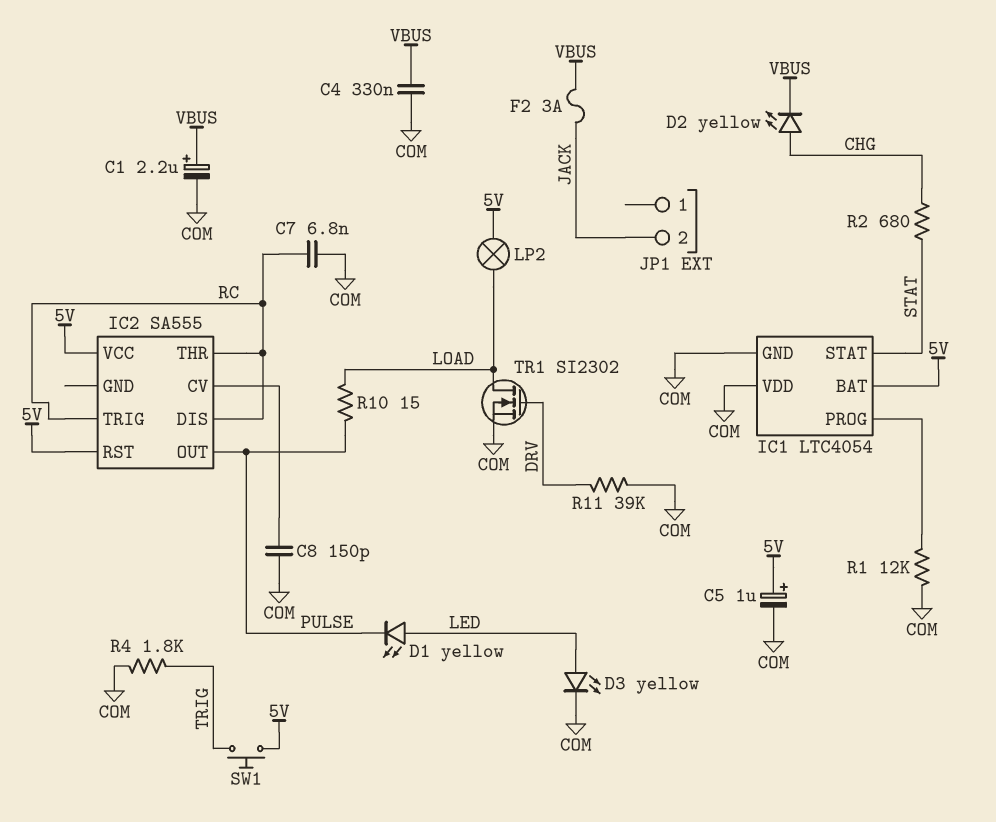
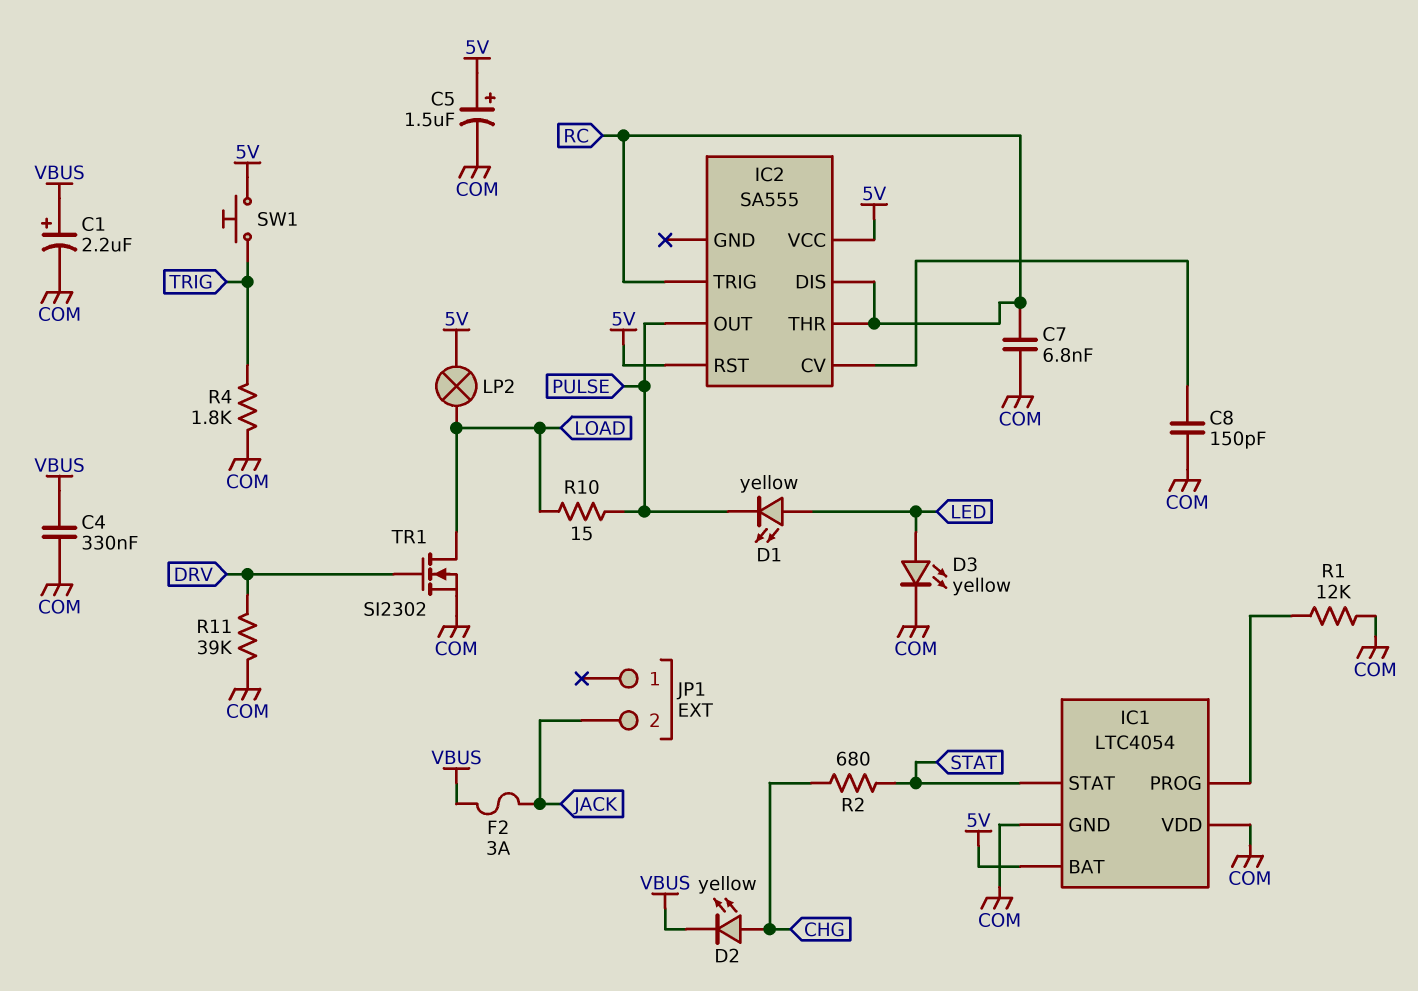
C5: 1uF (plus 5V, minus COM) -> 1.5uF (plus 5V, minus COM)

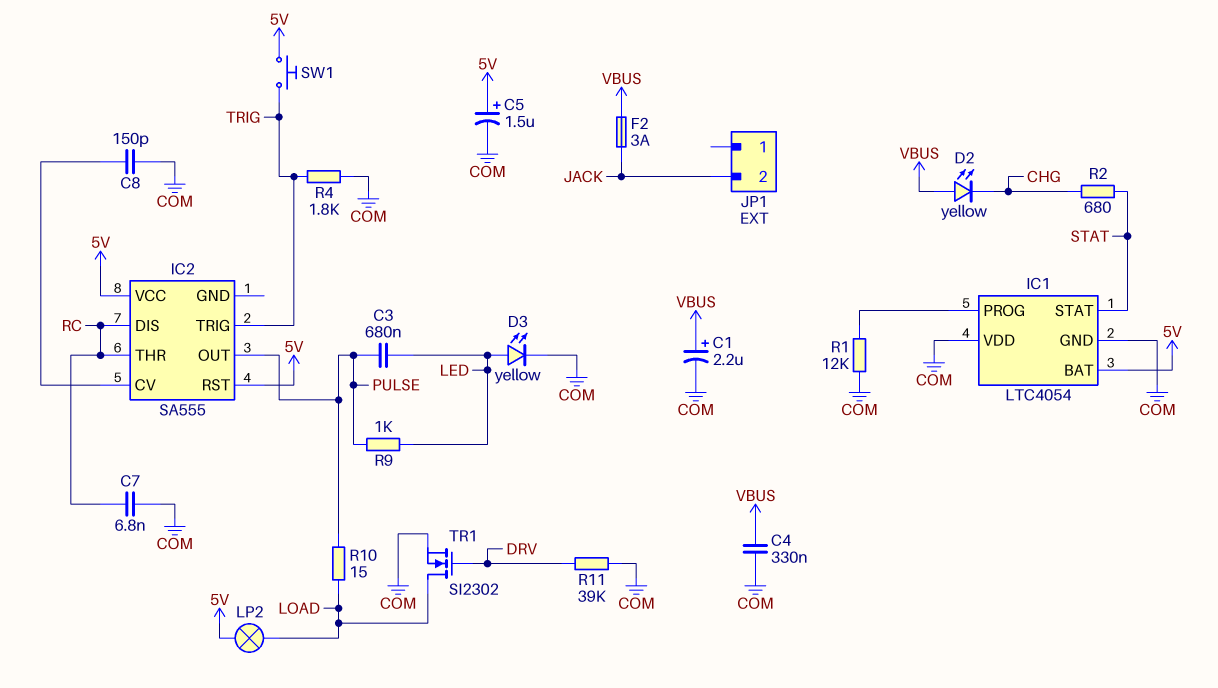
C3: none -> 680nF (LED, PULSE)
D1: LED yellow (A LED, K PULSE) -> none
D2: LED yellow (A CHG, K VBUS) -> LED yellow (A VBUS, K CHG)
IC2 pin TRIG: RC -> TRIG
R9: none -> 1k (LED, PULSE)

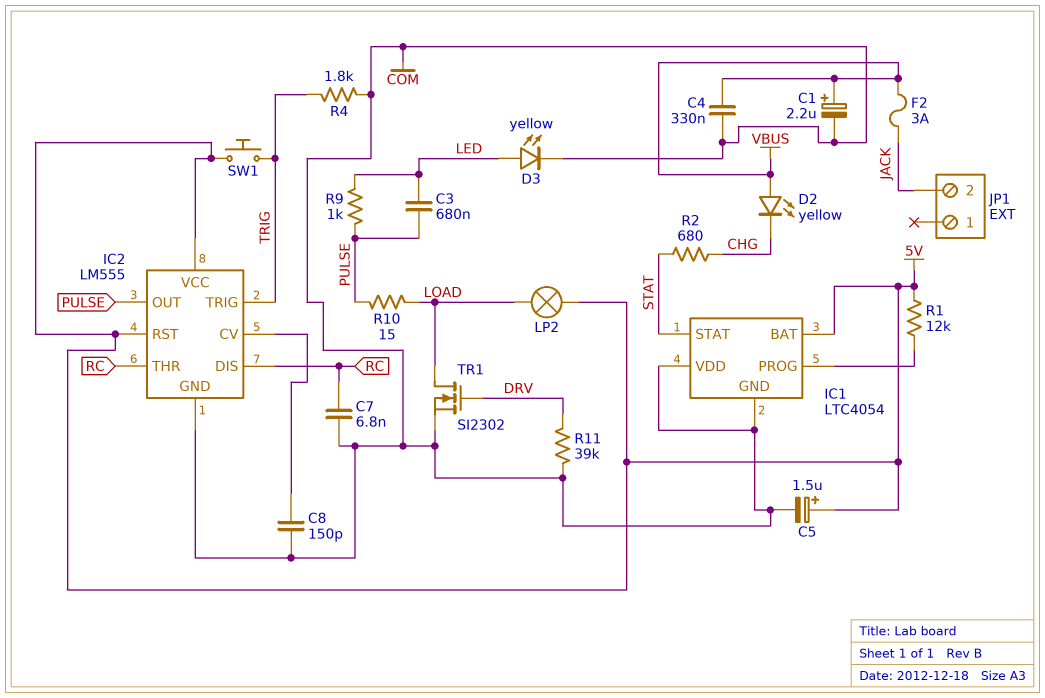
IC2: SA555 -> LM555
IC2 pin GND: none -> COM
R1: 12k (COM, IC1/PROG) -> 12k (5V, IC1/PROG)

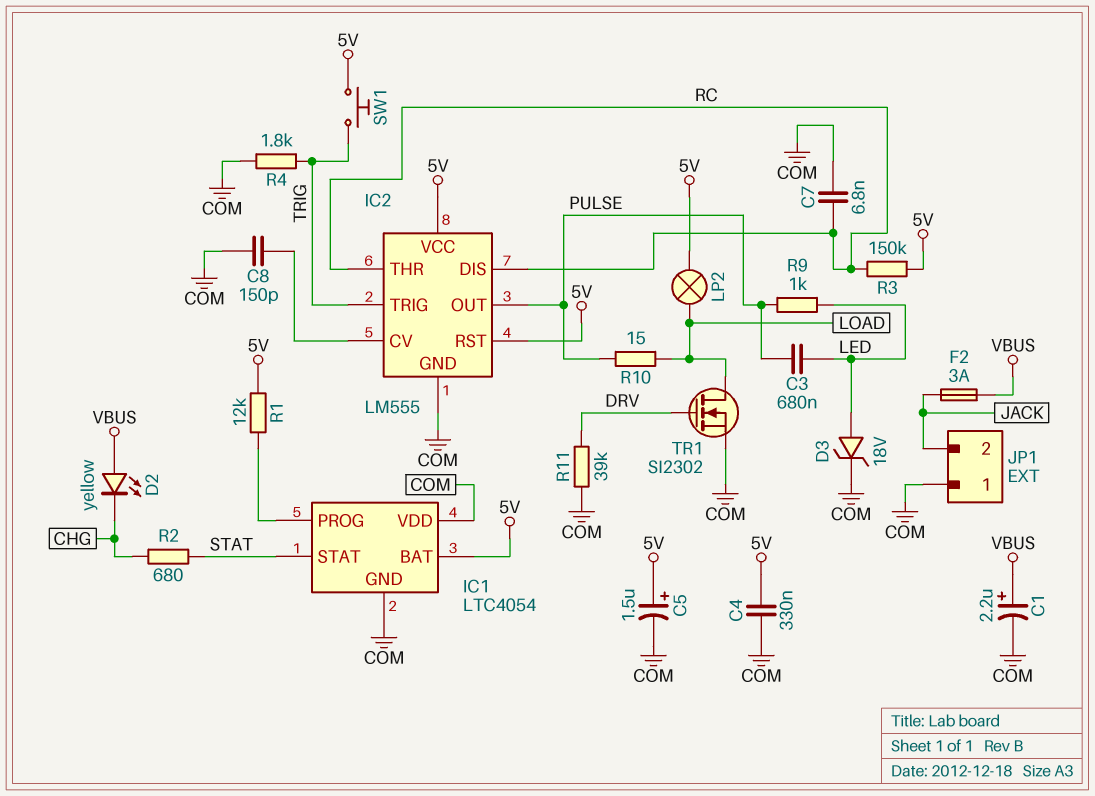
C4: 330nF (COM, VBUS) -> 330nF (5V, COM)
D3: LED yellow (A LED, K COM) -> zener 18V (A LED, K COM)
JP1 pin 1: none -> COM
R3: none -> 150k (5V, RC)

